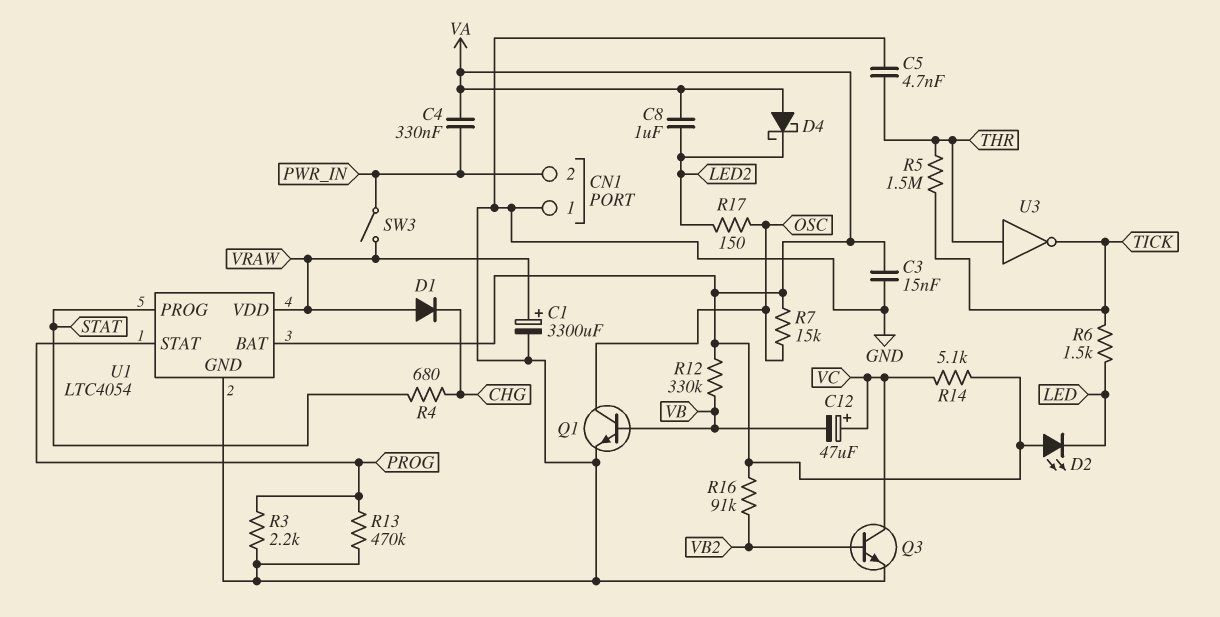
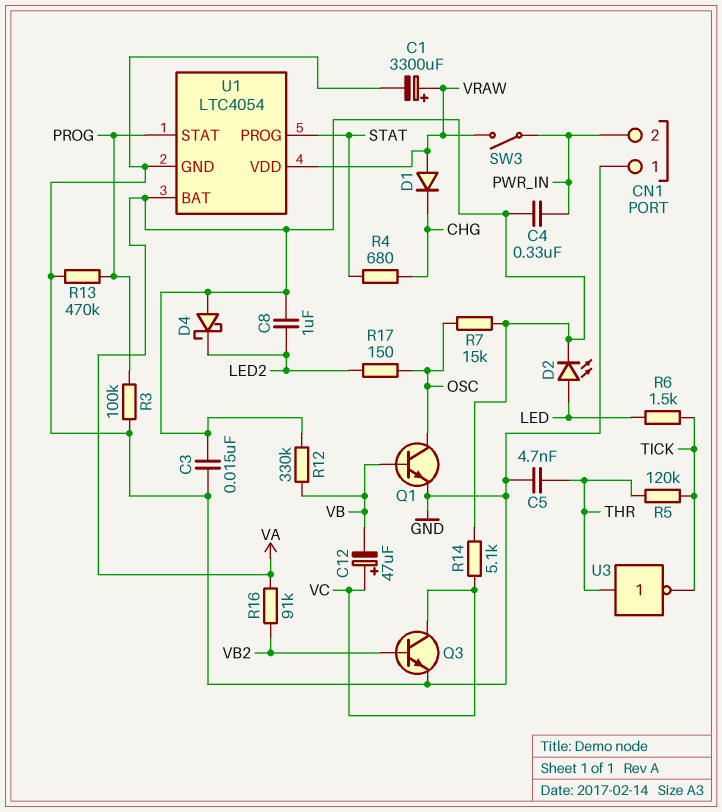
D2: LED (A VA, K LED) -> LED (A LED, K VA)
R3: 2.2k (GND, PROG) -> 100k (GND, PROG)
R5: 1.5M (THR, TICK) -> 120k (THR, TICK)

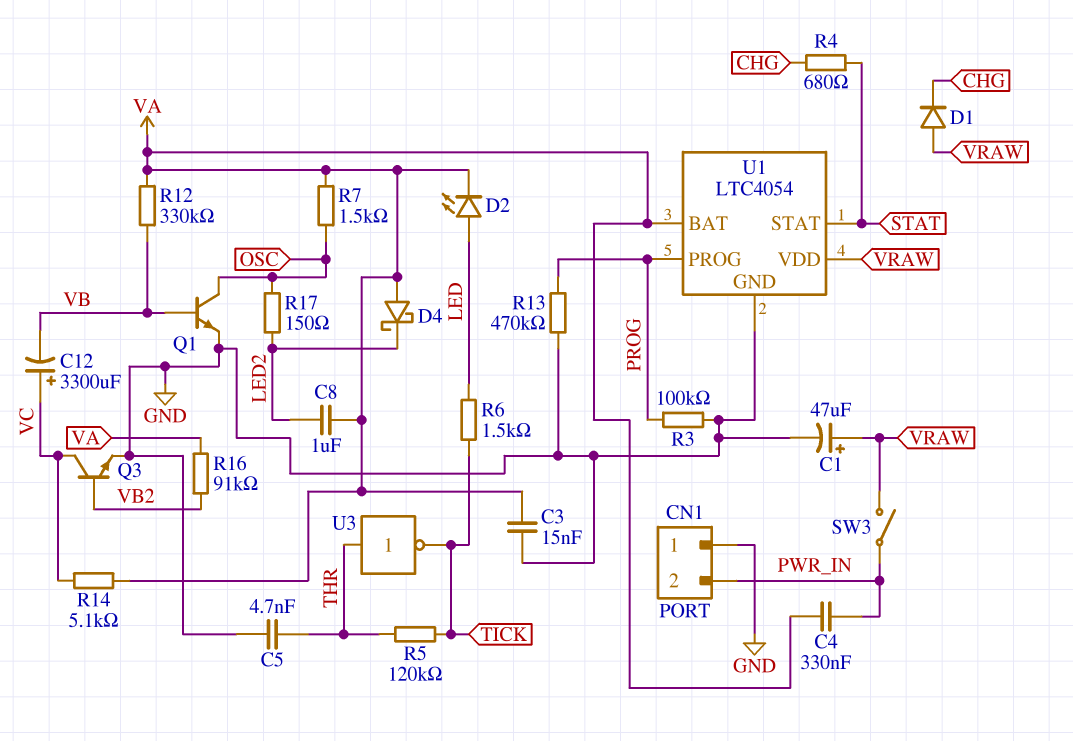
C1: 3300uF (plus VRAW, minus GND) -> 47uF (plus VRAW, minus GND)
C12: 47uF (plus VC, minus VB) -> 3300uF (plus VC, minus VB)
R7: 15k (OSC, VA) -> 1.5k (OSC, VA)
U1 pin PROG: STAT -> PROG
U1 pin STAT: PROG -> STAT

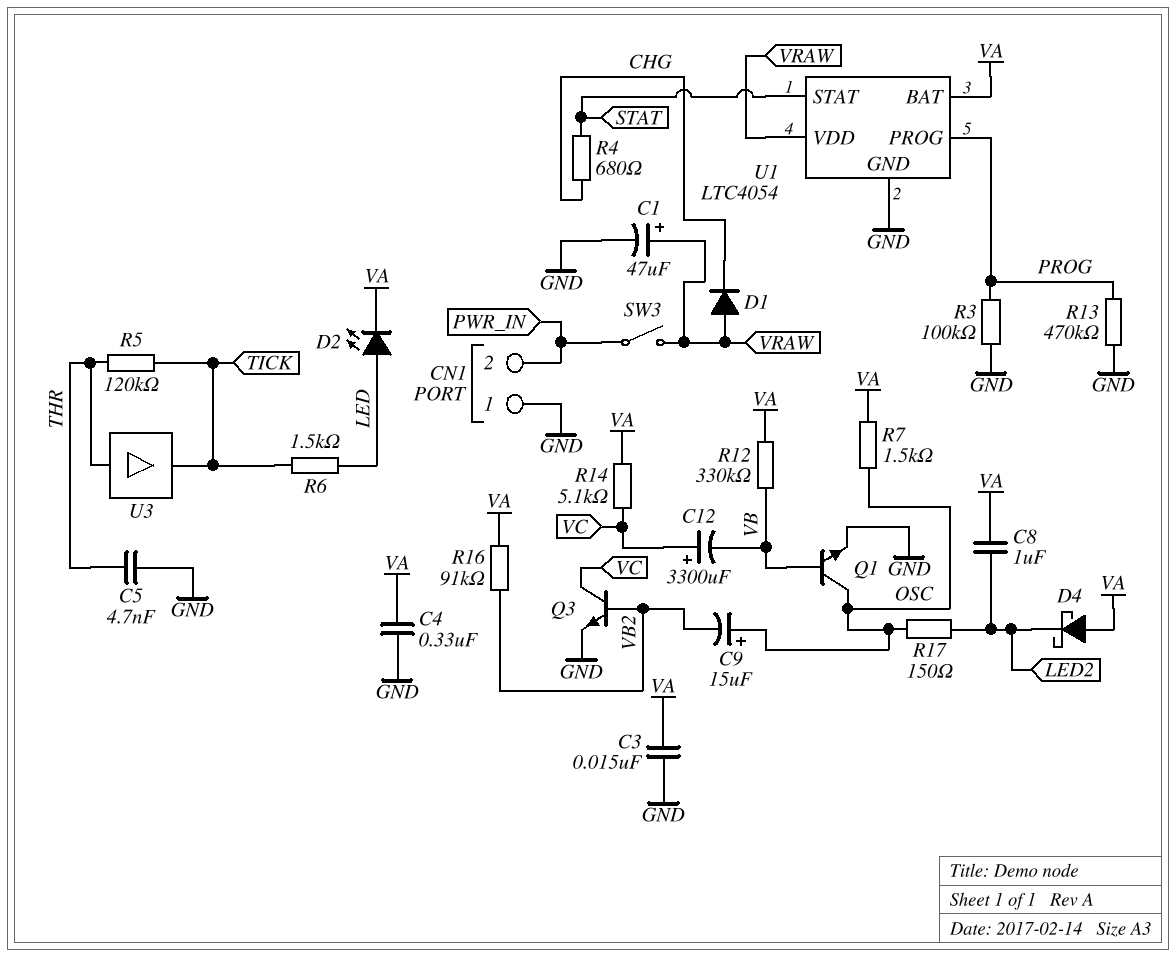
C4: 330nF (PWR_IN, VA) -> 330nF (GND, VA)
C9: none -> 15uF (plus OSC, minus VB2)
U3: NOT (in THR, out TICK) -> buffer (in THR, out TICK)

